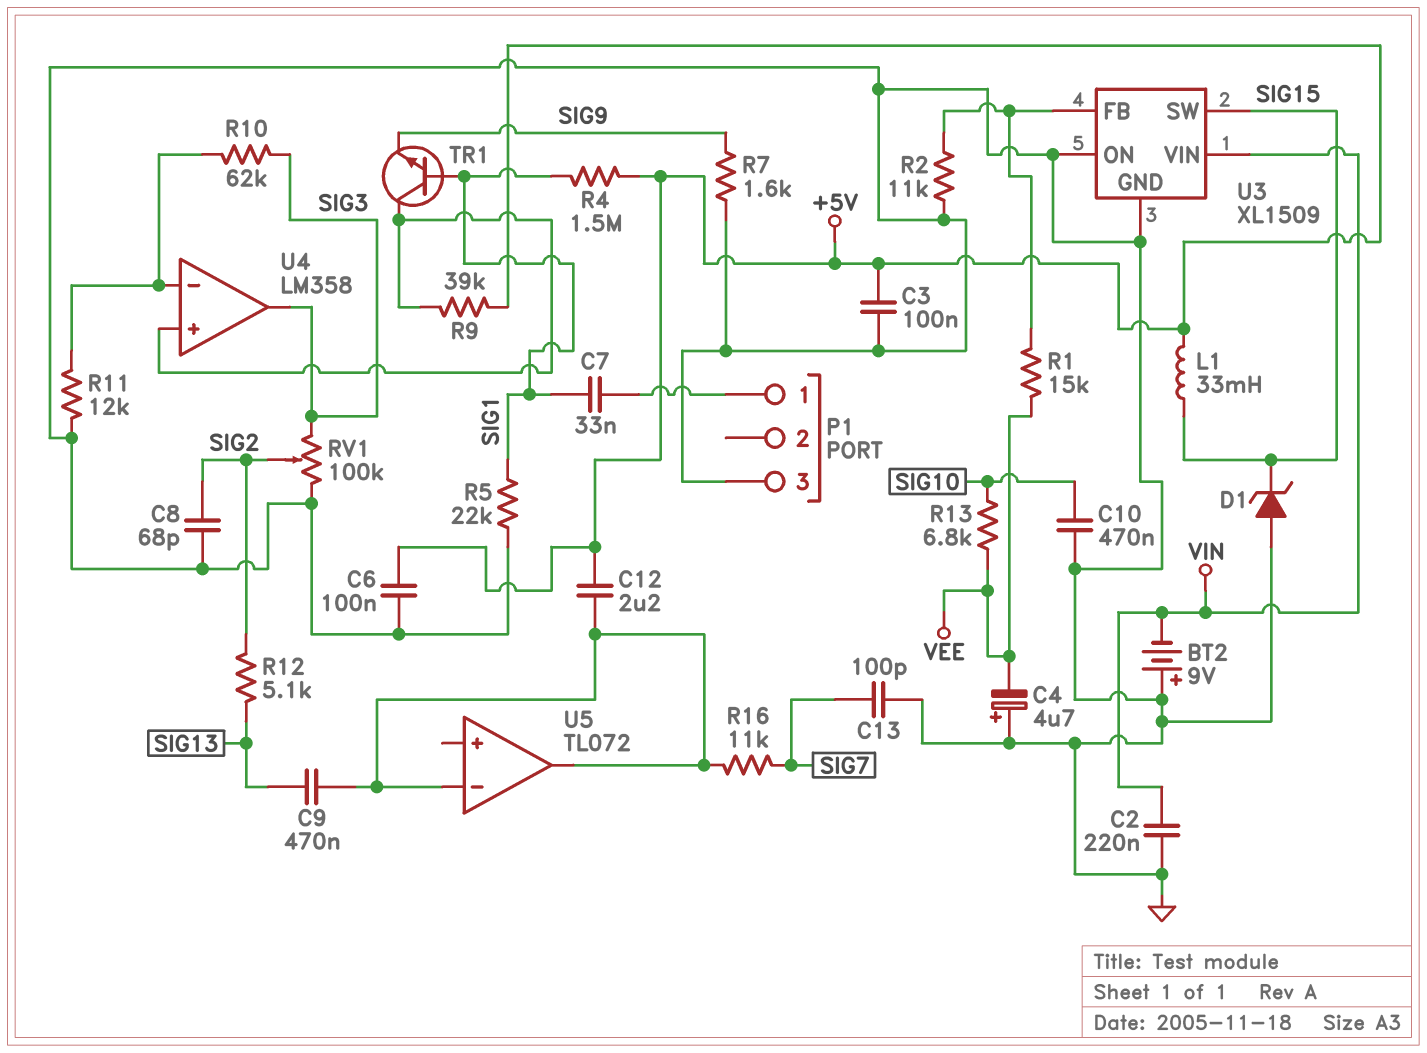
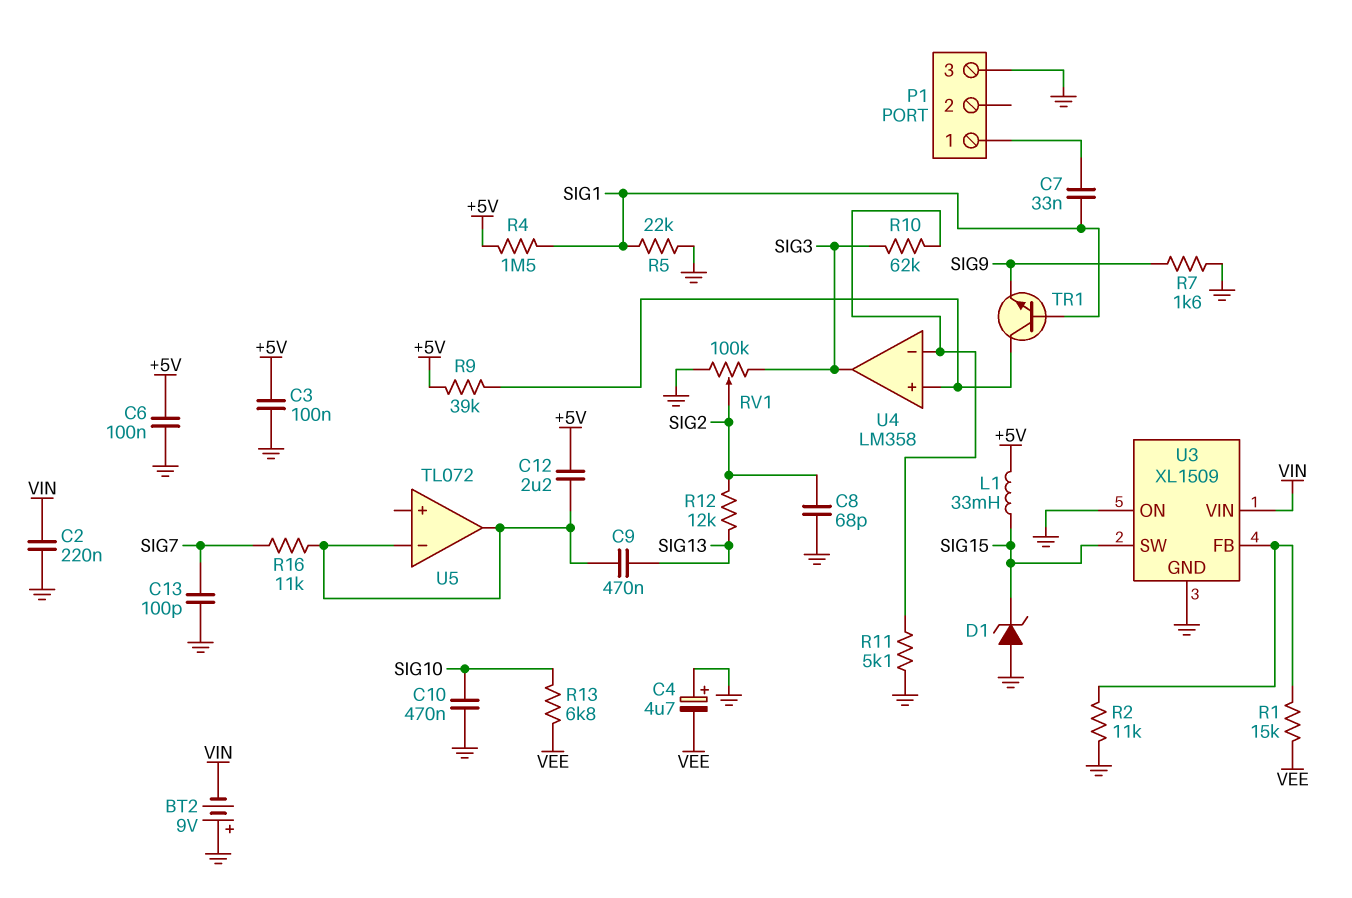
R11: 12k (GND, U4/in-) -> 5.1k (GND, U4/in-)
R12: 5.1k (SIG2, SIG13) -> 12k (SIG2, SIG13)

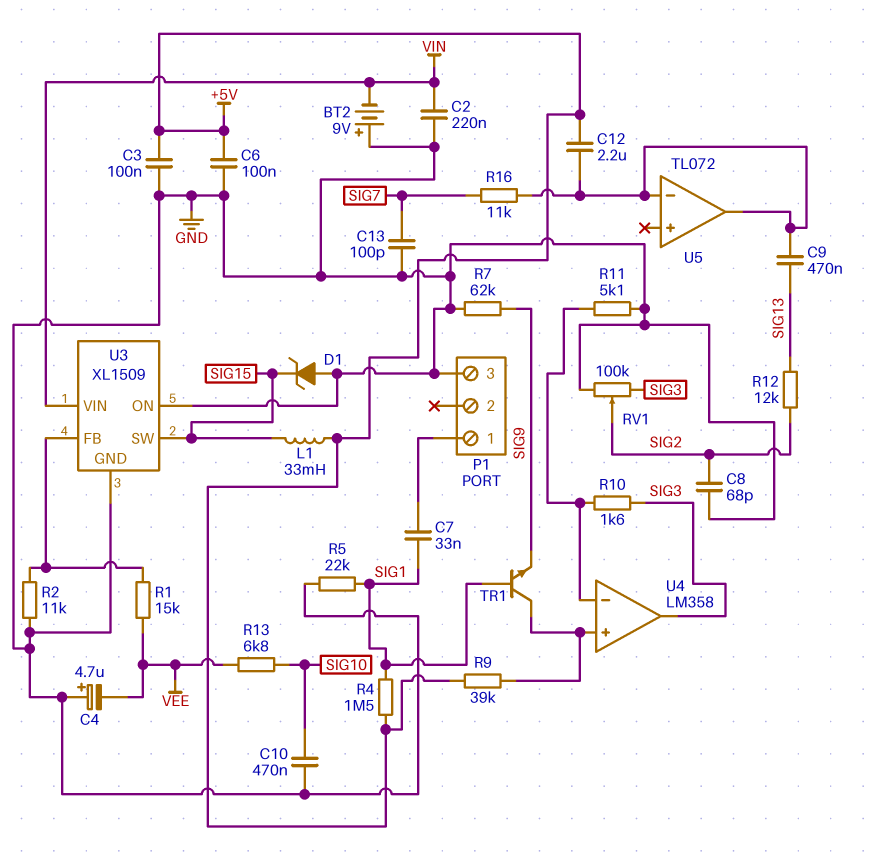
R7: 1.6k (GND, SIG9) -> 62k (GND, SIG9)
R10: 62k (SIG3, U4/in-) -> 1.6k (SIG3, U4/in-)

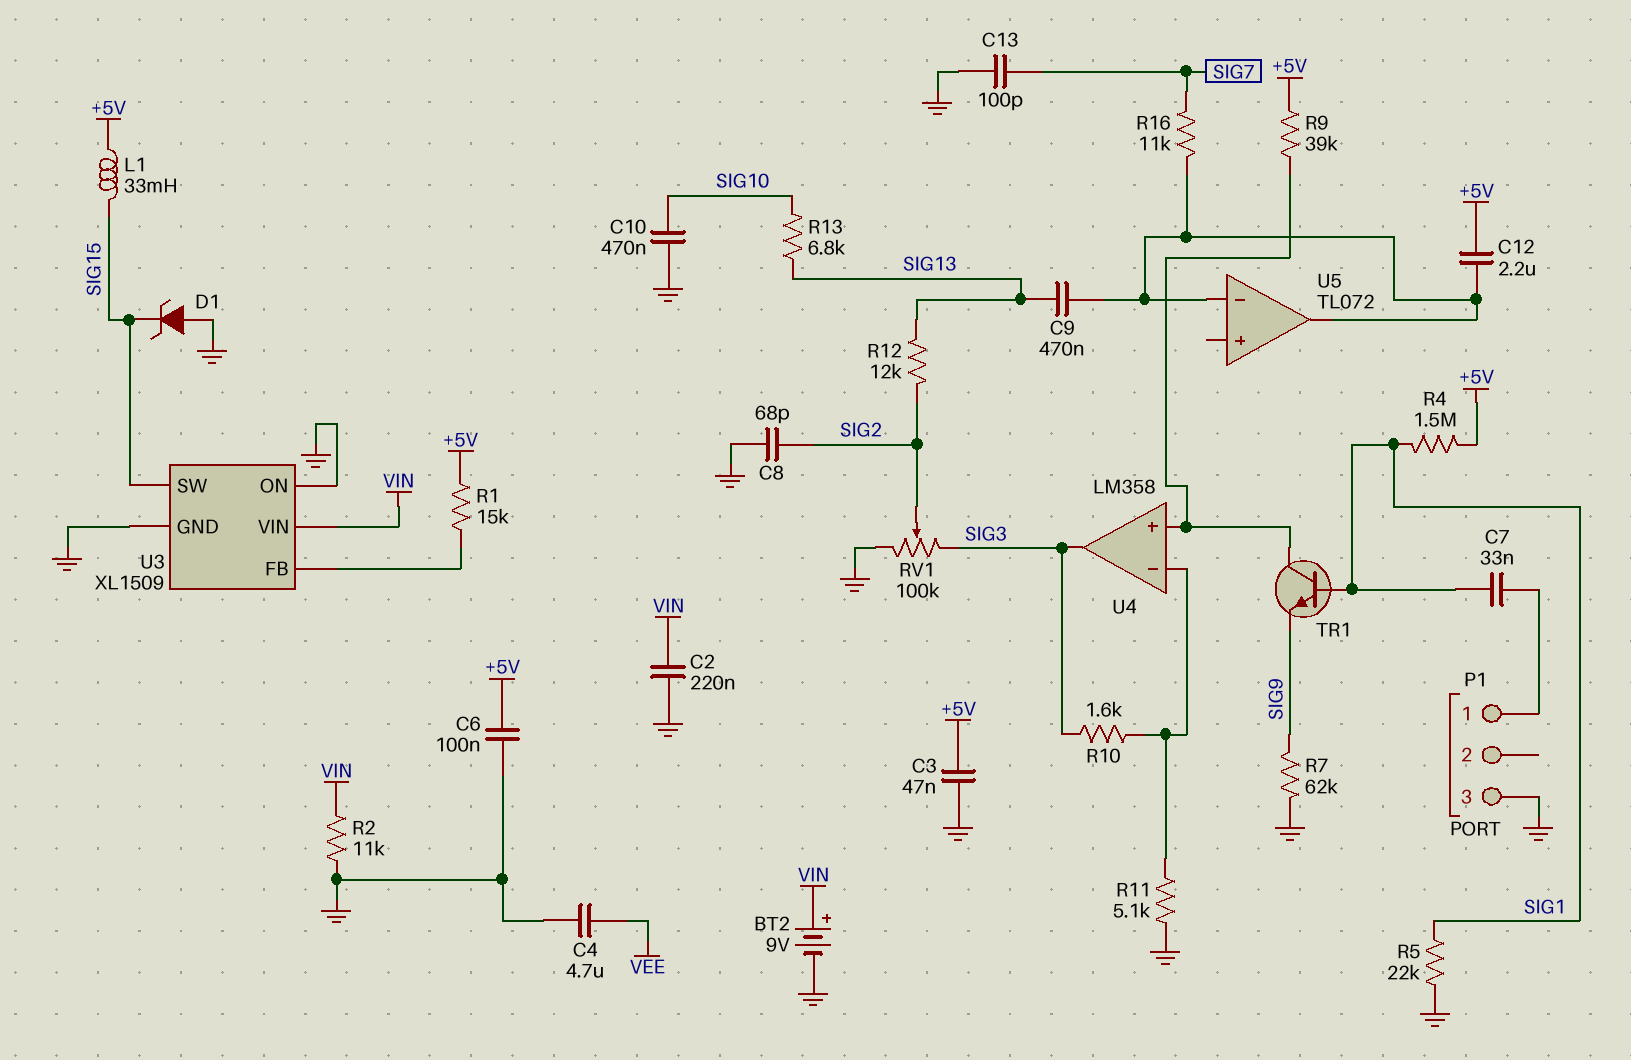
BT2: 9V (plus GND, minus VIN) -> 9V (plus VIN, minus GND)
C3: 100nF (+5V, GND) -> 47nF (+5V, GND)
C4: 4.7uF (plus GND, minus VEE) -> 4.7uF (GND, VEE)
R1: 15k (U3/FB, VEE) -> 15k (+5V, U3/FB)
R2: 11k (GND, U3/FB) -> 11k (GND, VIN)
R13: 6.8k (SIG10, VEE) -> 6.8k (SIG10, SIG13)

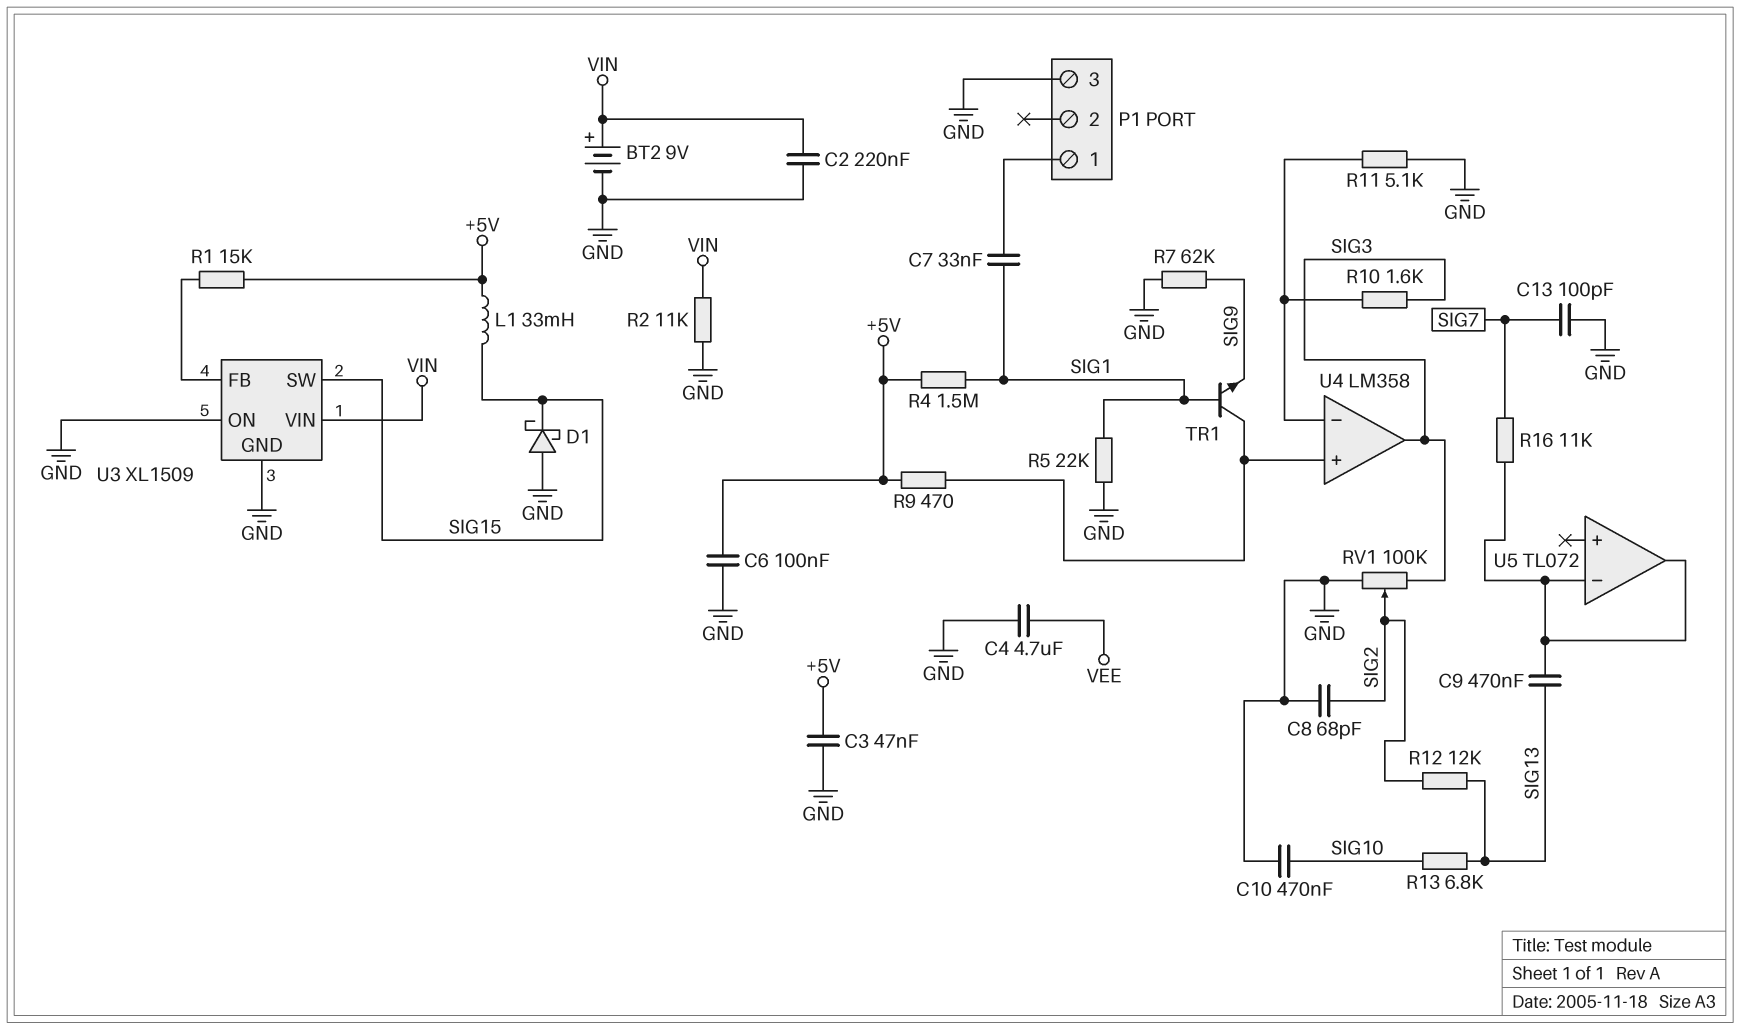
C12: 2.2uF (+5V, U5/in-) -> none
D1: zener (A GND, K SIG15) -> schottky (A GND, K SIG15)
R9: 39k (+5V, U4/in+) -> 470 (+5V, U4/in+)

